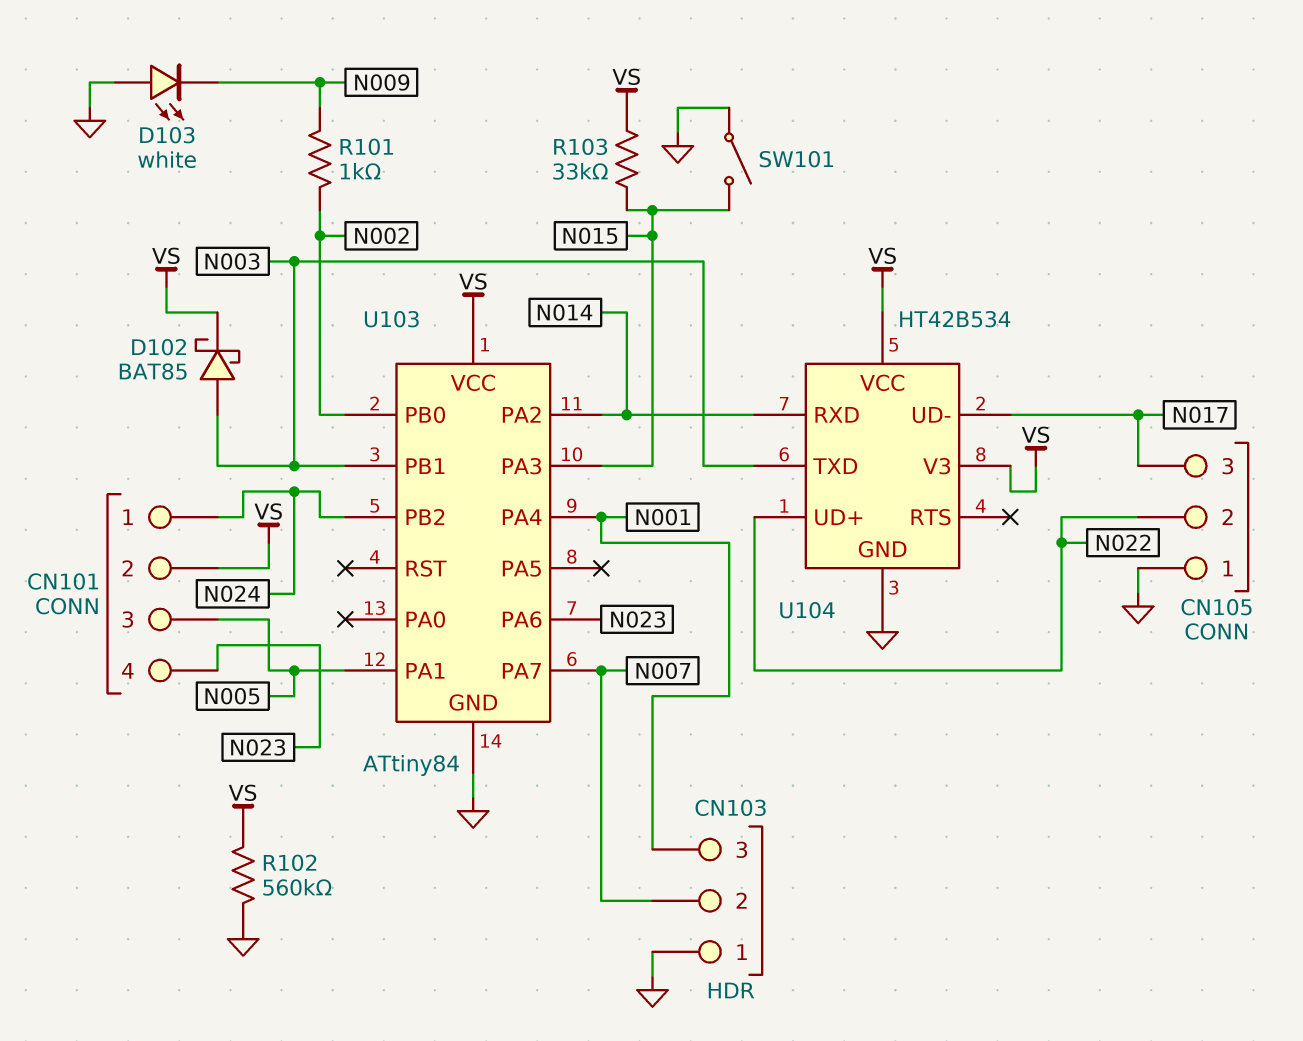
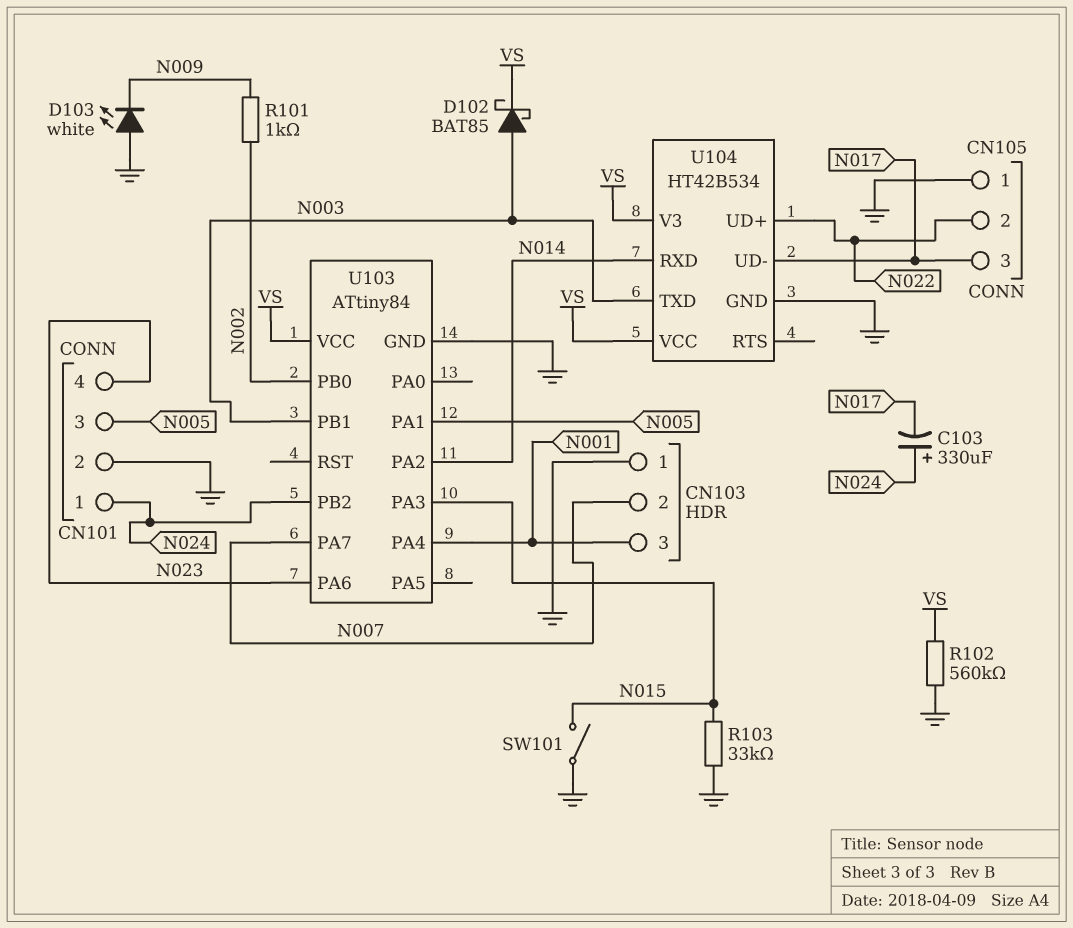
C103: none -> 330uF (plus N024, minus N017)
CN101 pin 2: VS -> GND
R103: 33k (N015, VS) -> 33k (GND, N015)

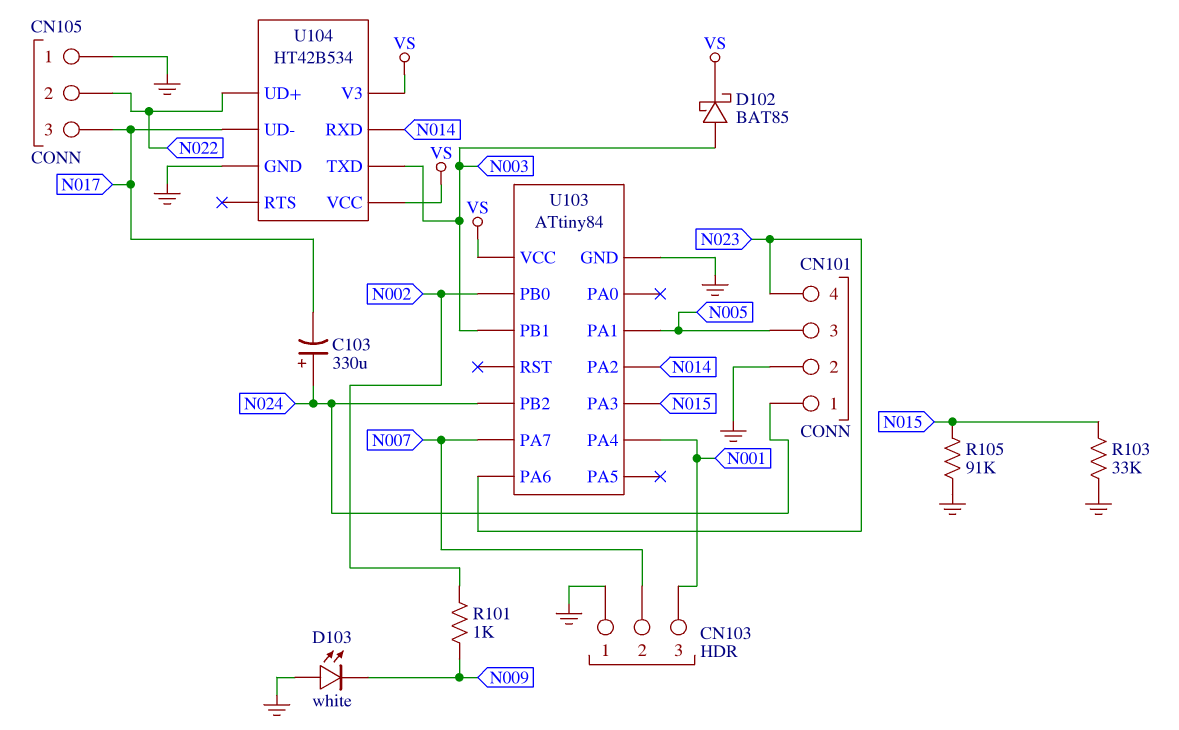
R102: 560k (GND, VS) -> none
R105: none -> 91k (GND, N015)
SW101: switch (GND, N015) -> none

